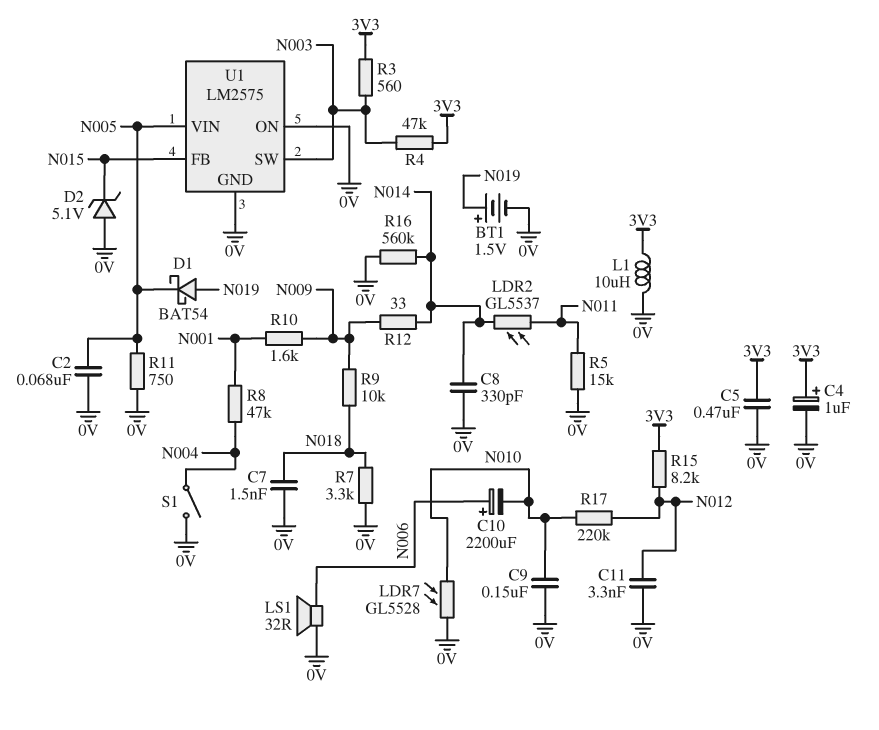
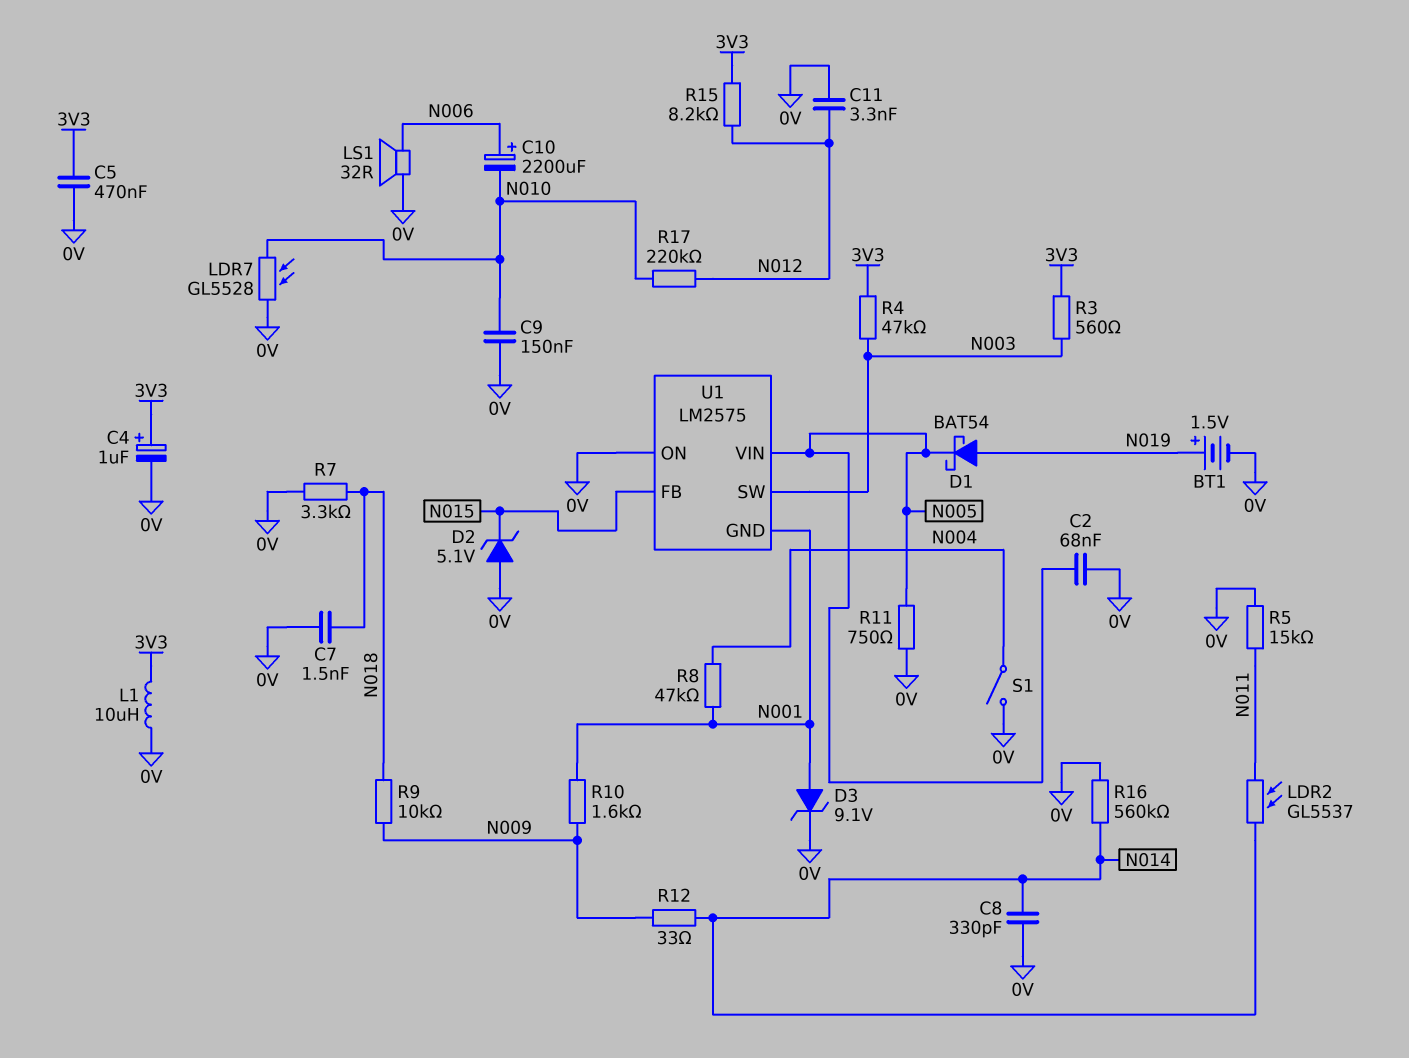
D3: none -> zener 9.1V (A N001, K 0V)
U1 pin GND: 0V -> N001

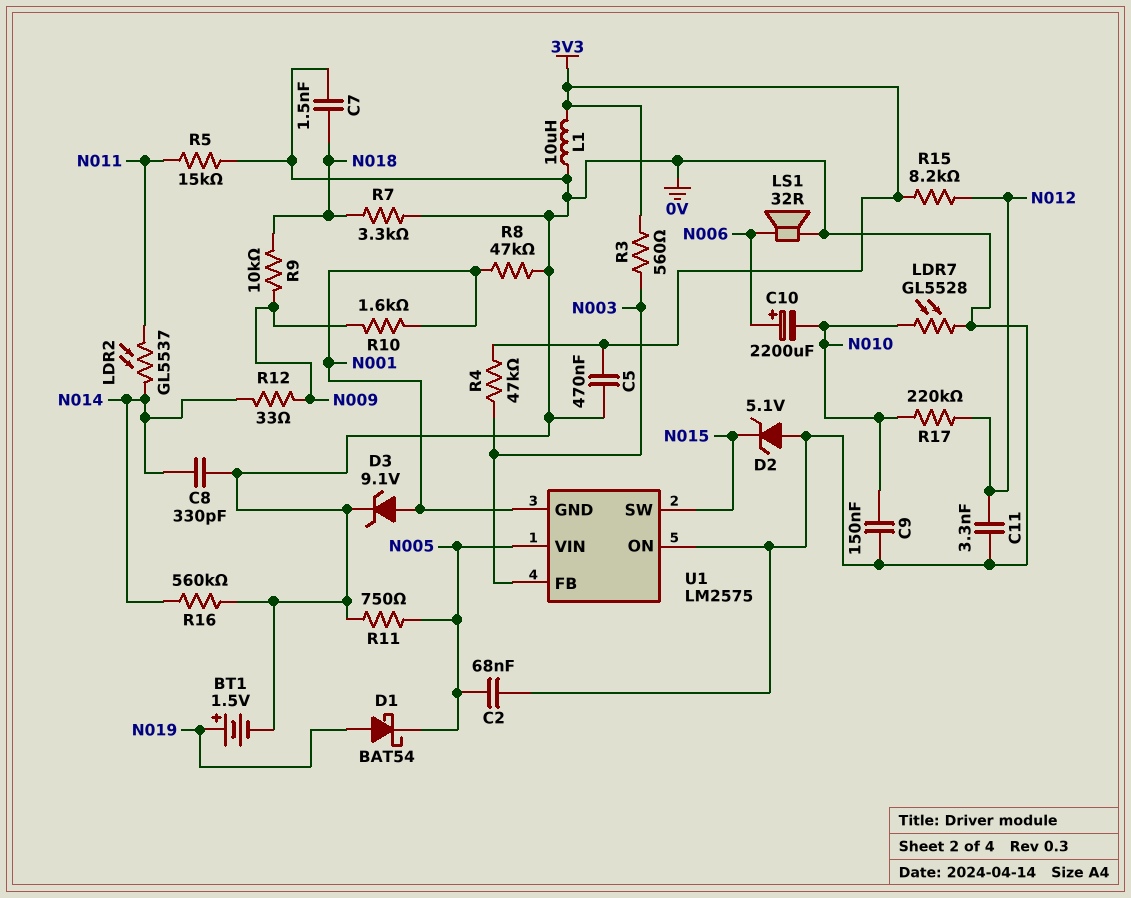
C4: 1uF (plus 3V3, minus 0V) -> none
R8: 47k (N001, N004) -> 47k (0V, N001)
S1: switch (0V, N004) -> none
U1 pin FB: N015 -> N003
U1 pin SW: N003 -> N015

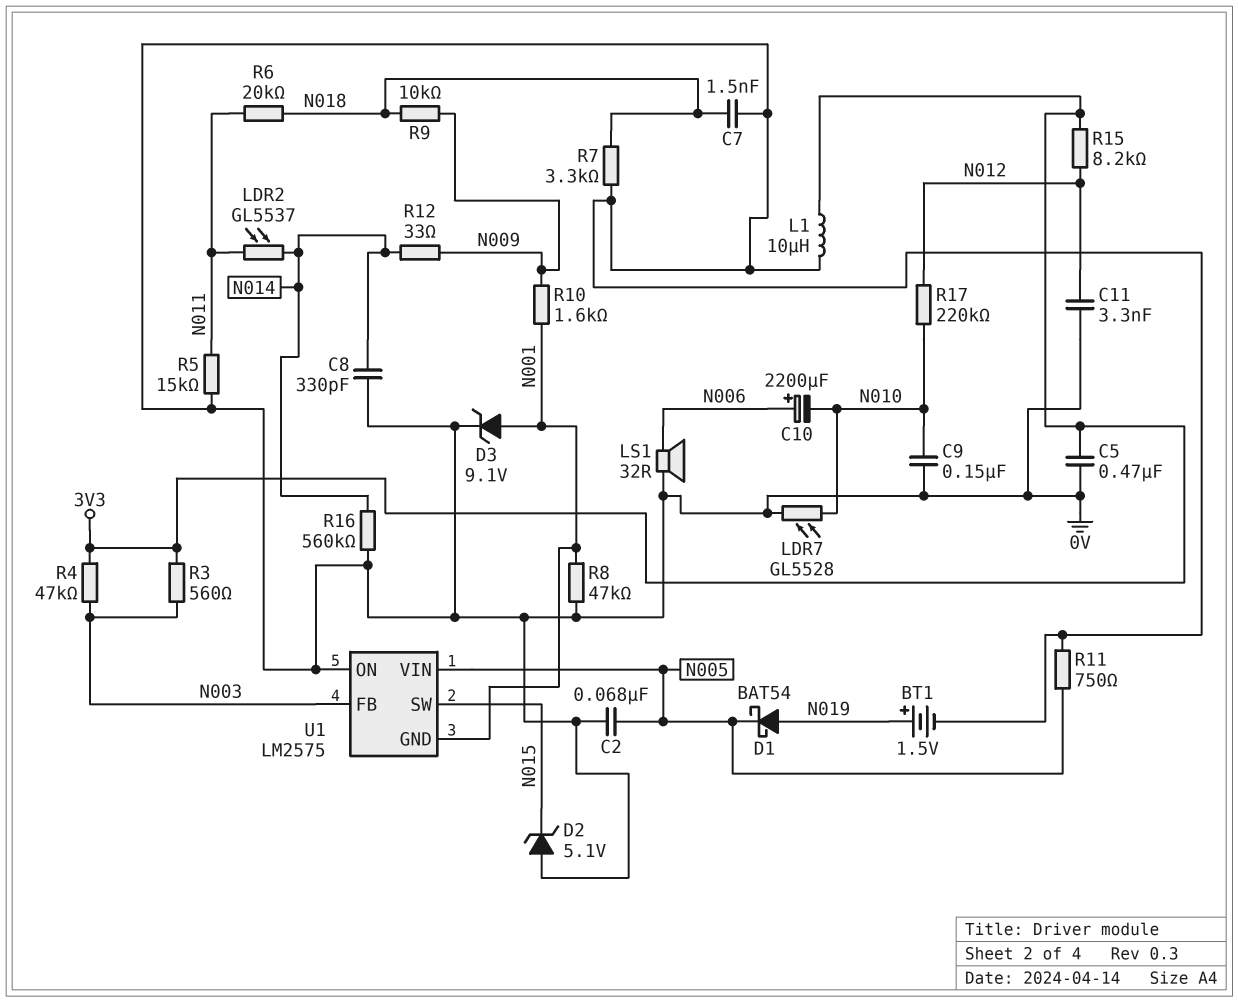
R6: none -> 20k (N011, N018)

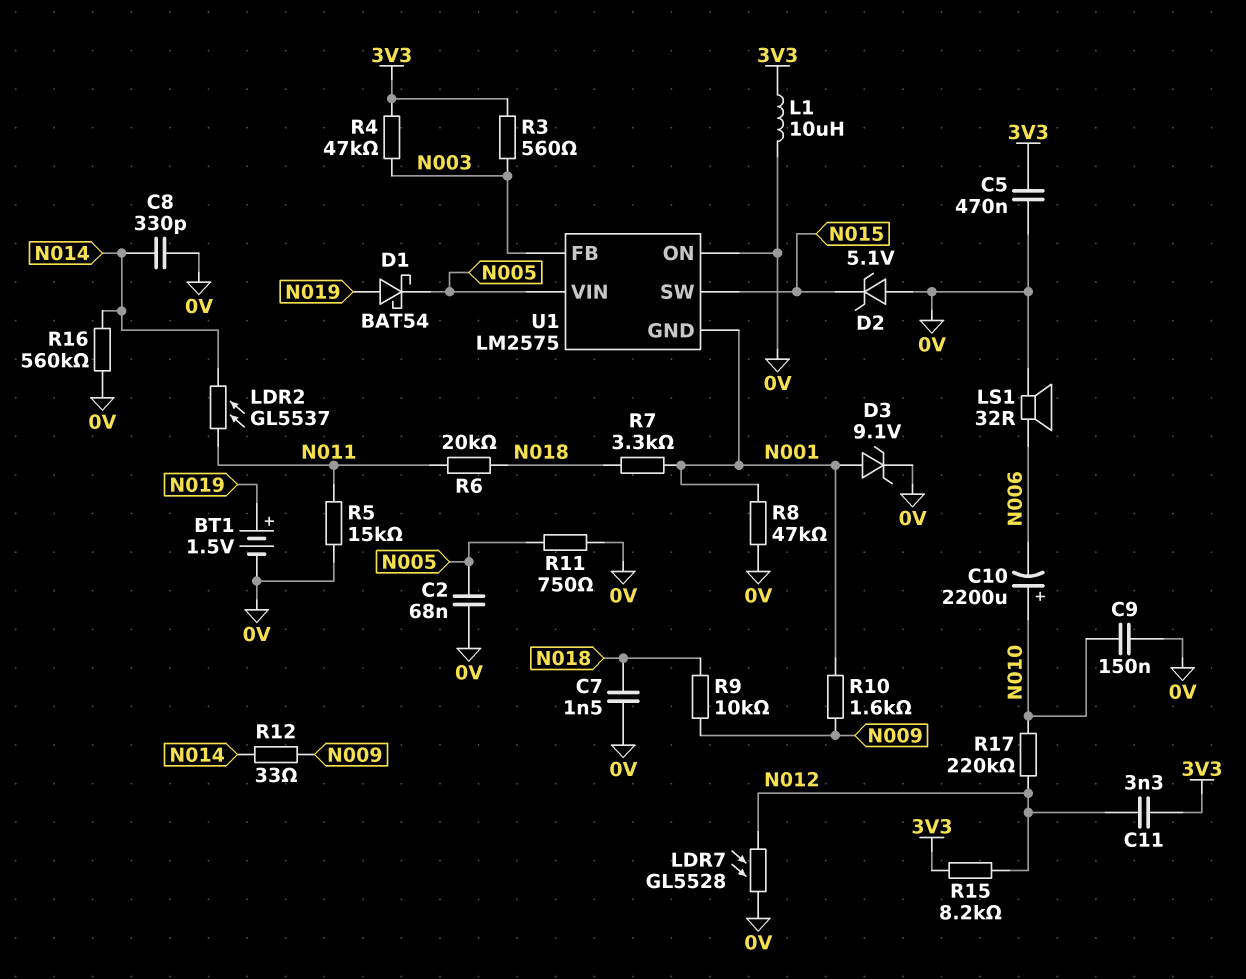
C10: 2200uF (plus N006, minus N010) -> 2200uF (plus N010, minus N006)
C11: 3.3nF (0V, N012) -> 3.3nF (3V3, N012)
LDR7: GL5528 (0V, N010) -> GL5528 (0V, N012)
R7: 3.3k (0V, N018) -> 3.3k (N001, N018)

